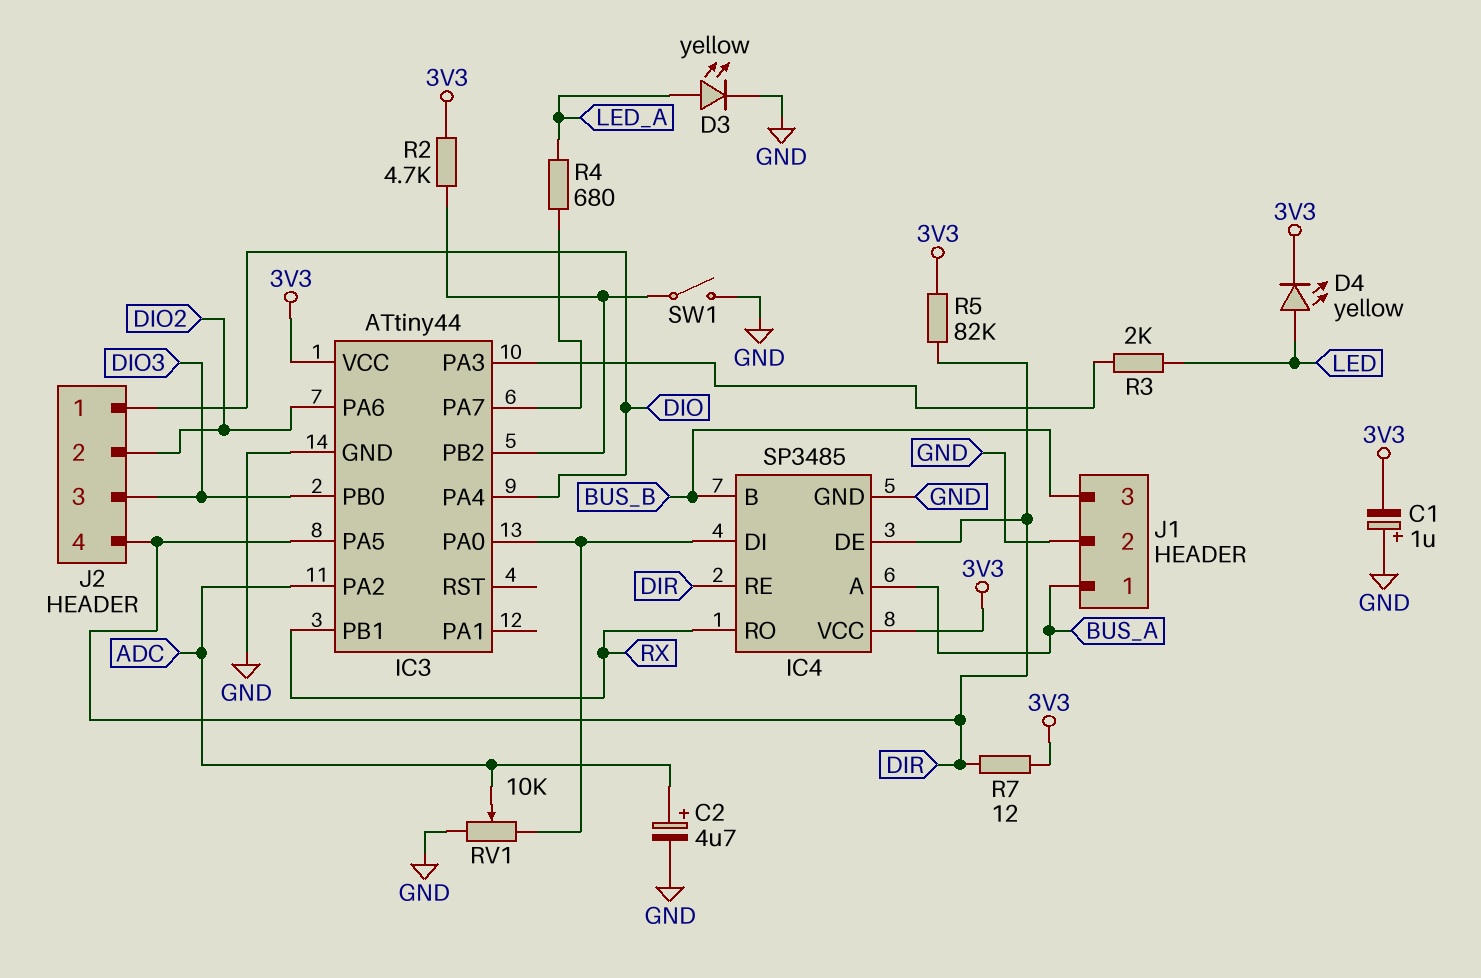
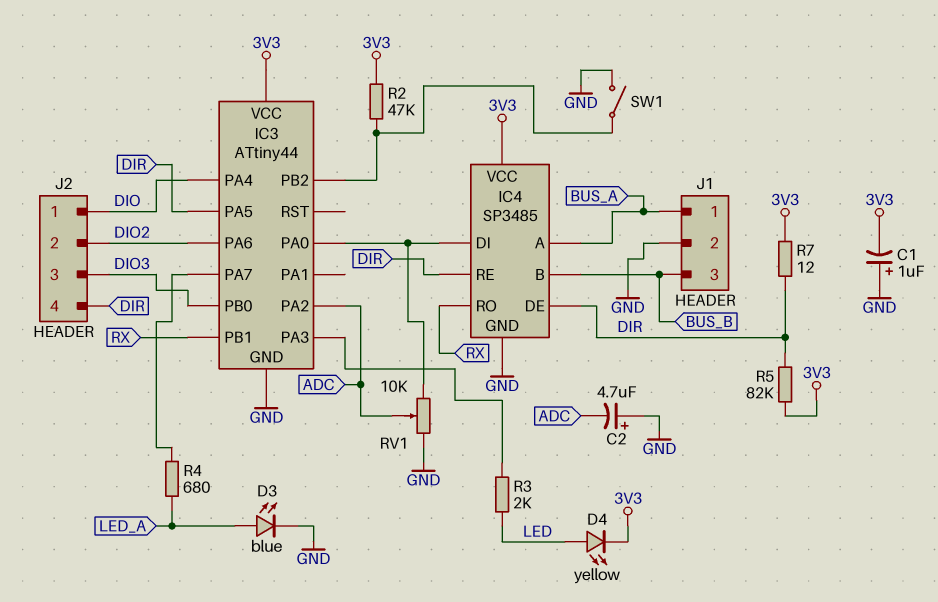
C2: 4.7uF (plus ADC, minus GND) -> 4.7uF (plus GND, minus ADC)
D3: LED yellow (A LED_A, K GND) -> LED blue (A LED_A, K GND)
R2: 4.7k (3V3, IC3/PB2) -> 47k (3V3, IC3/PB2)

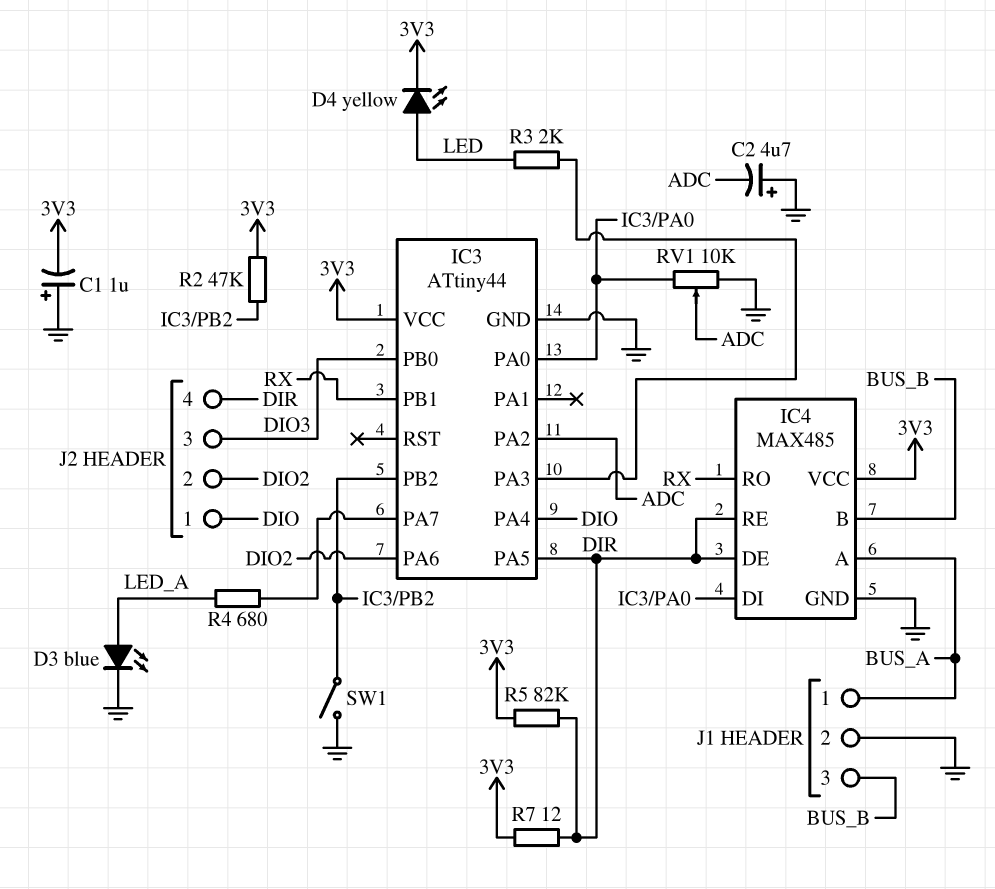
IC4: SP3485 -> MAX485

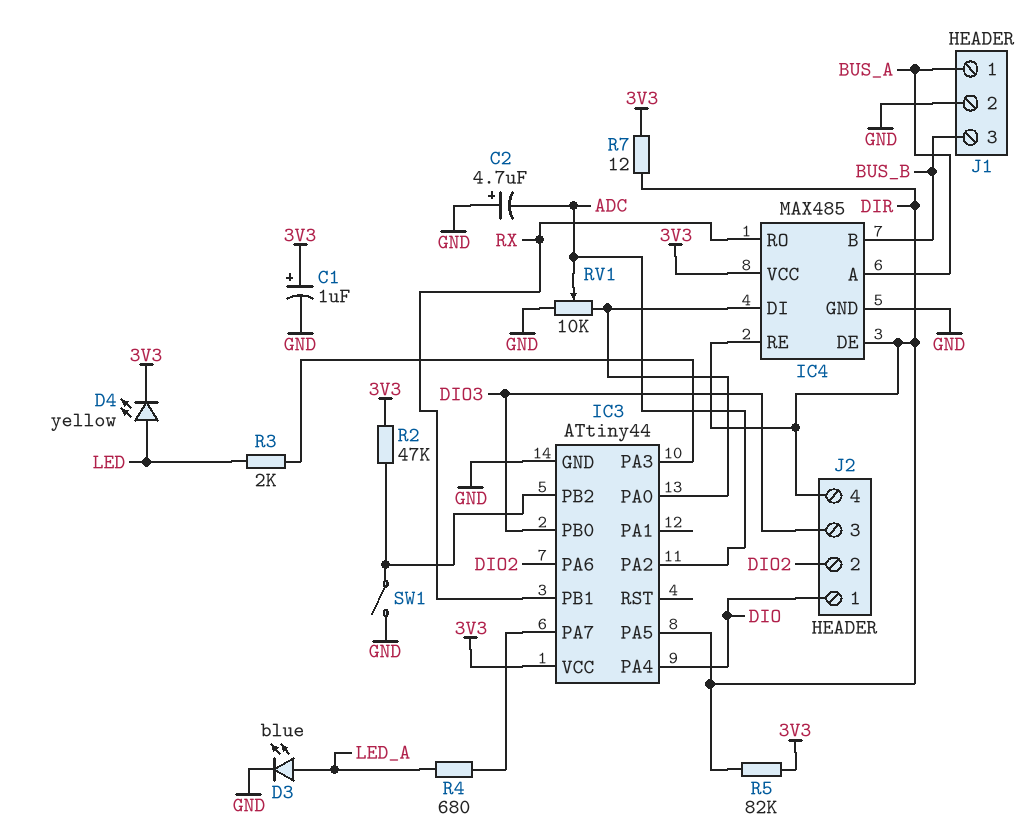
C1: 1uF (plus GND, minus 3V3) -> 1uF (plus 3V3, minus GND)

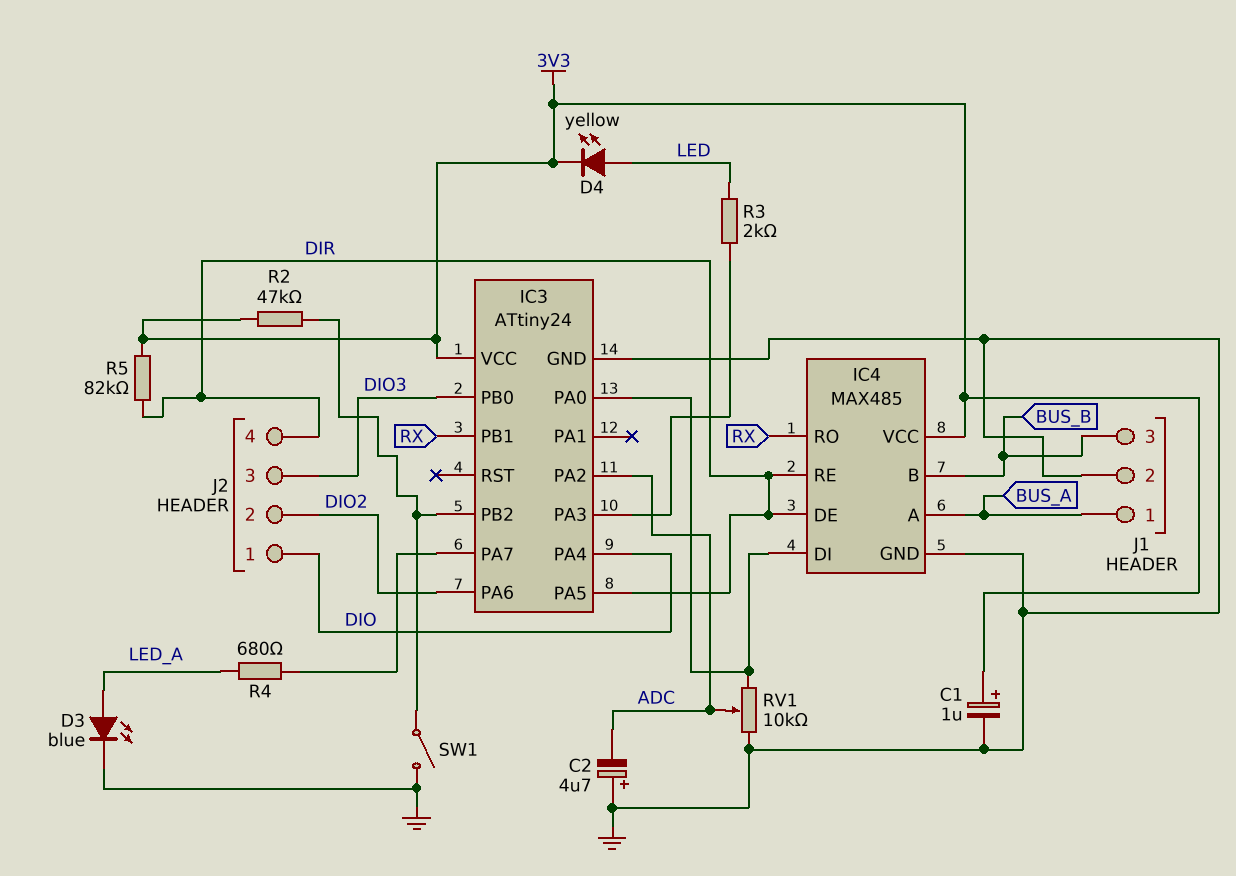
IC3: ATtiny44 -> ATtiny24
R7: 12 (3V3, DIR) -> none

